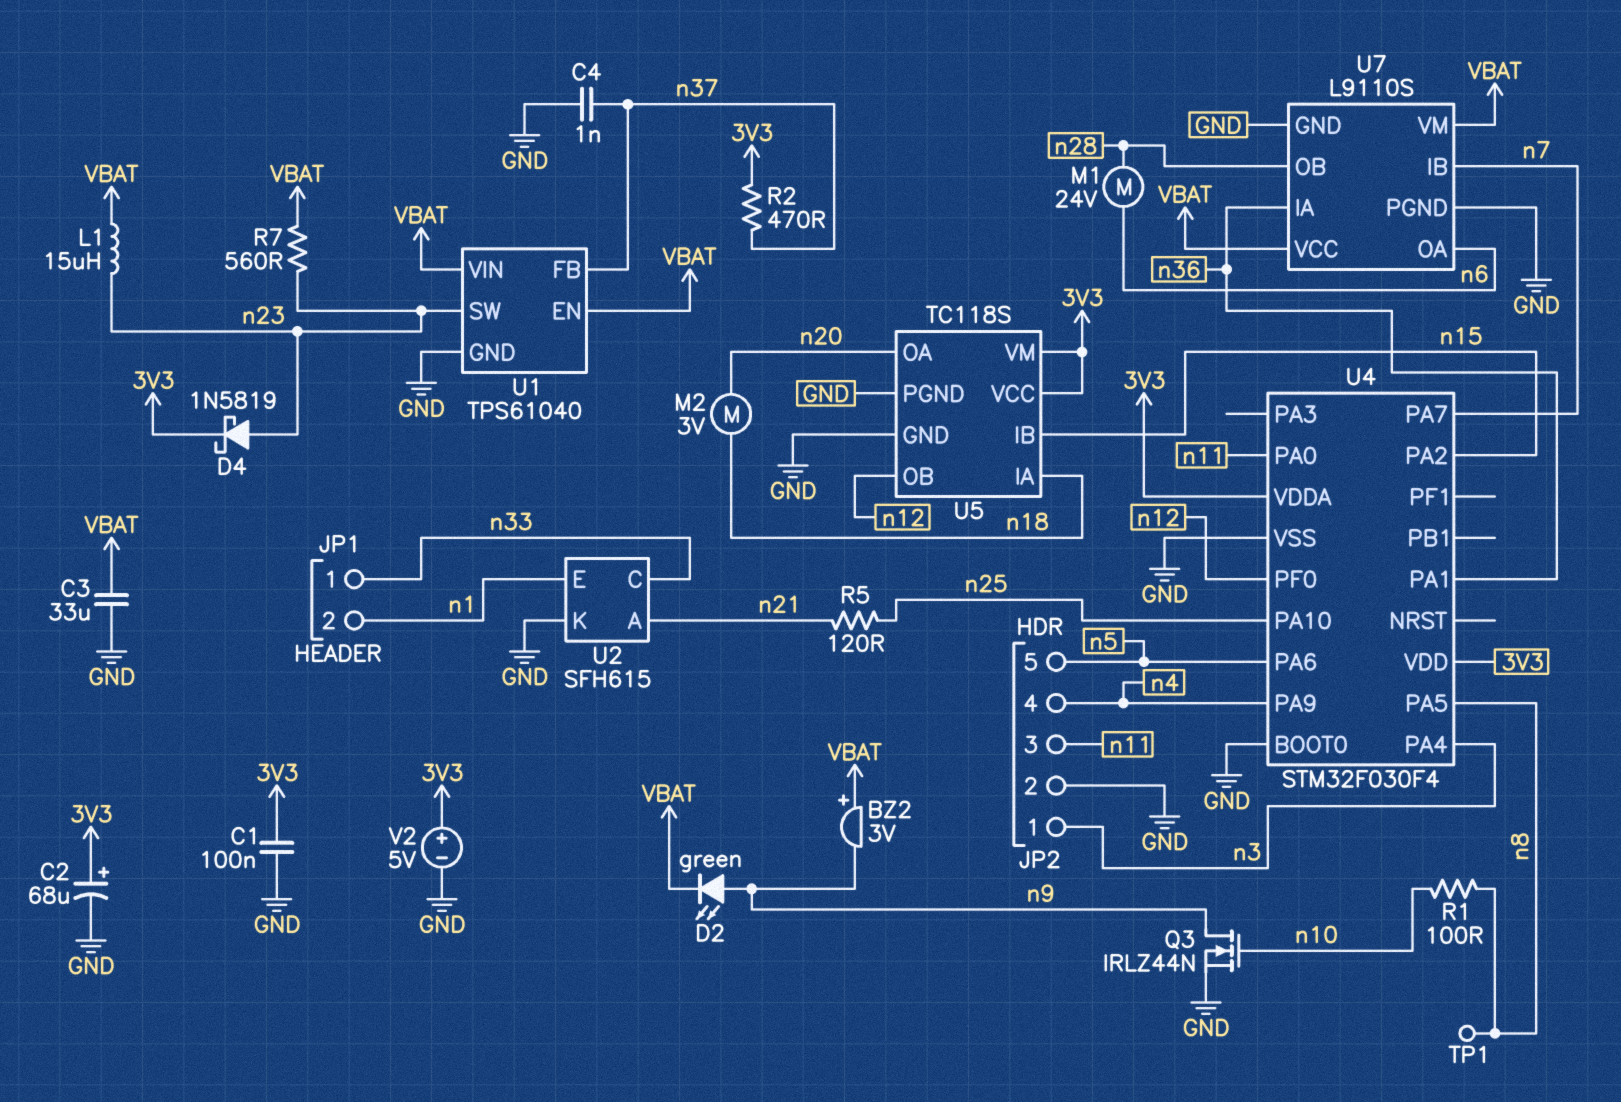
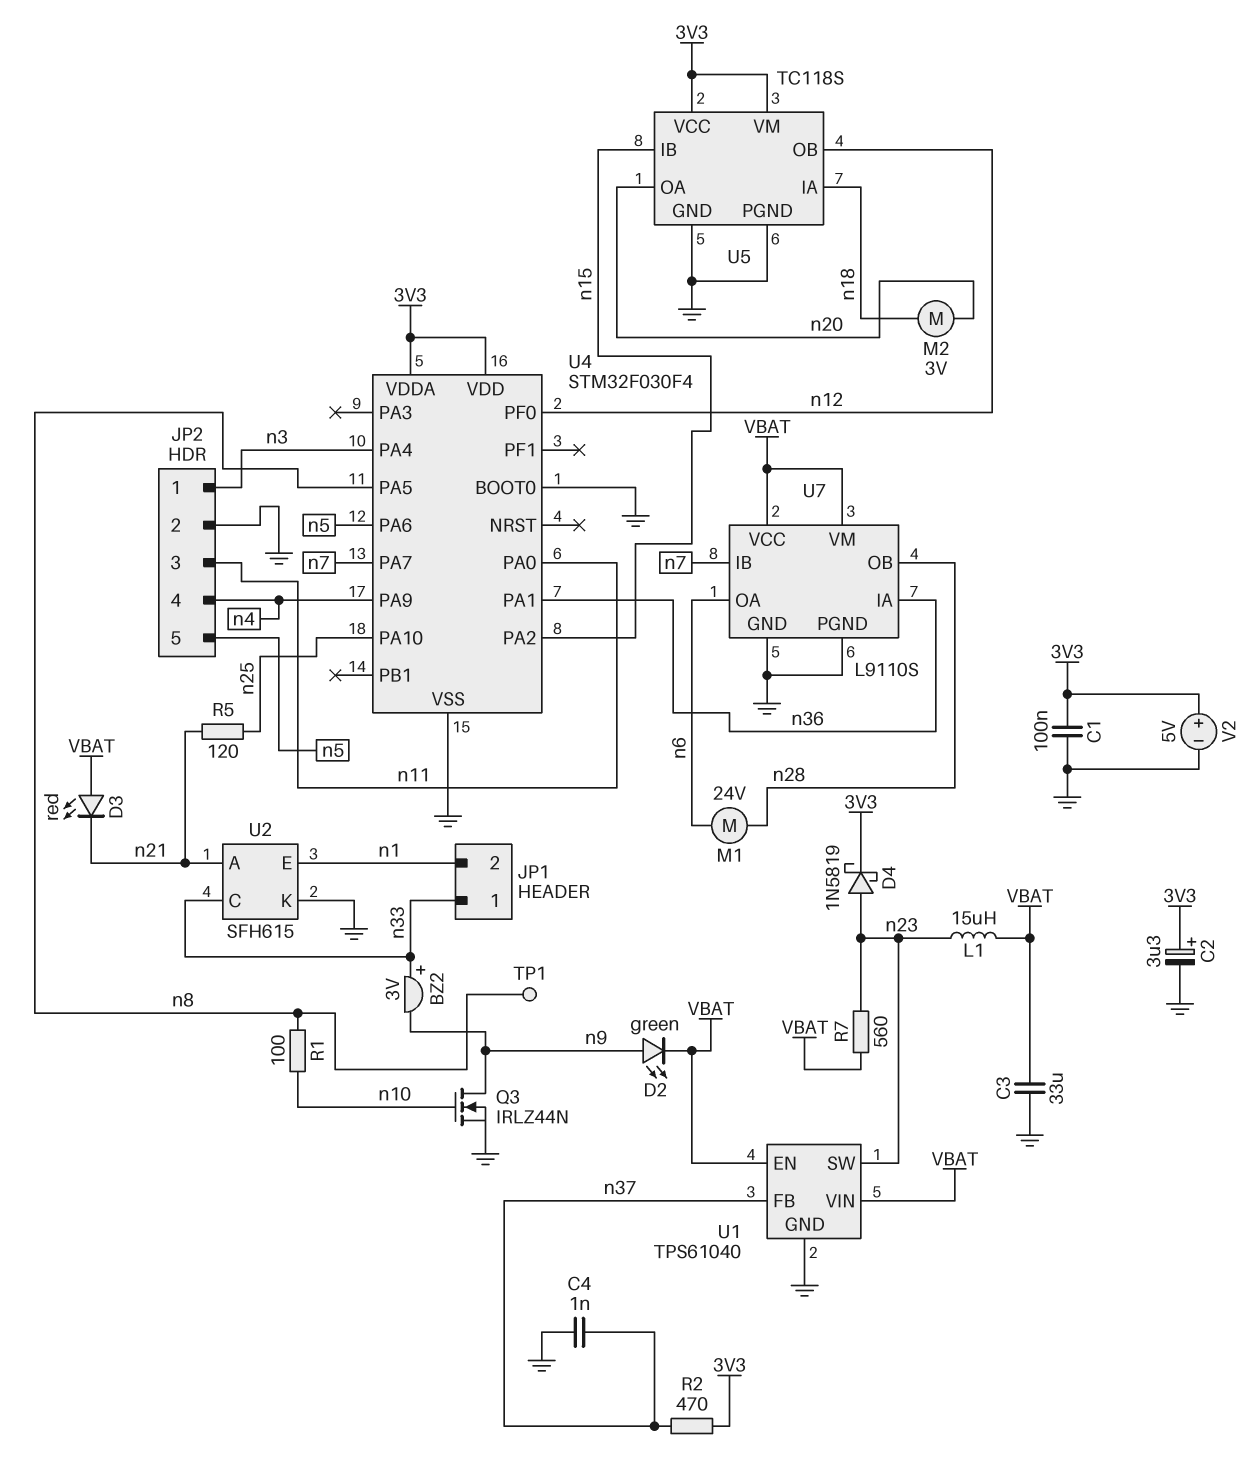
BZ2: buzzer 3V (plus VBAT, minus n9) -> buzzer 3V (plus n33, minus n9)
C2: 68uF (plus 3V3, minus GND) -> 3.3uF (plus 3V3, minus GND)
D3: none -> LED red (A VBAT, K n21)

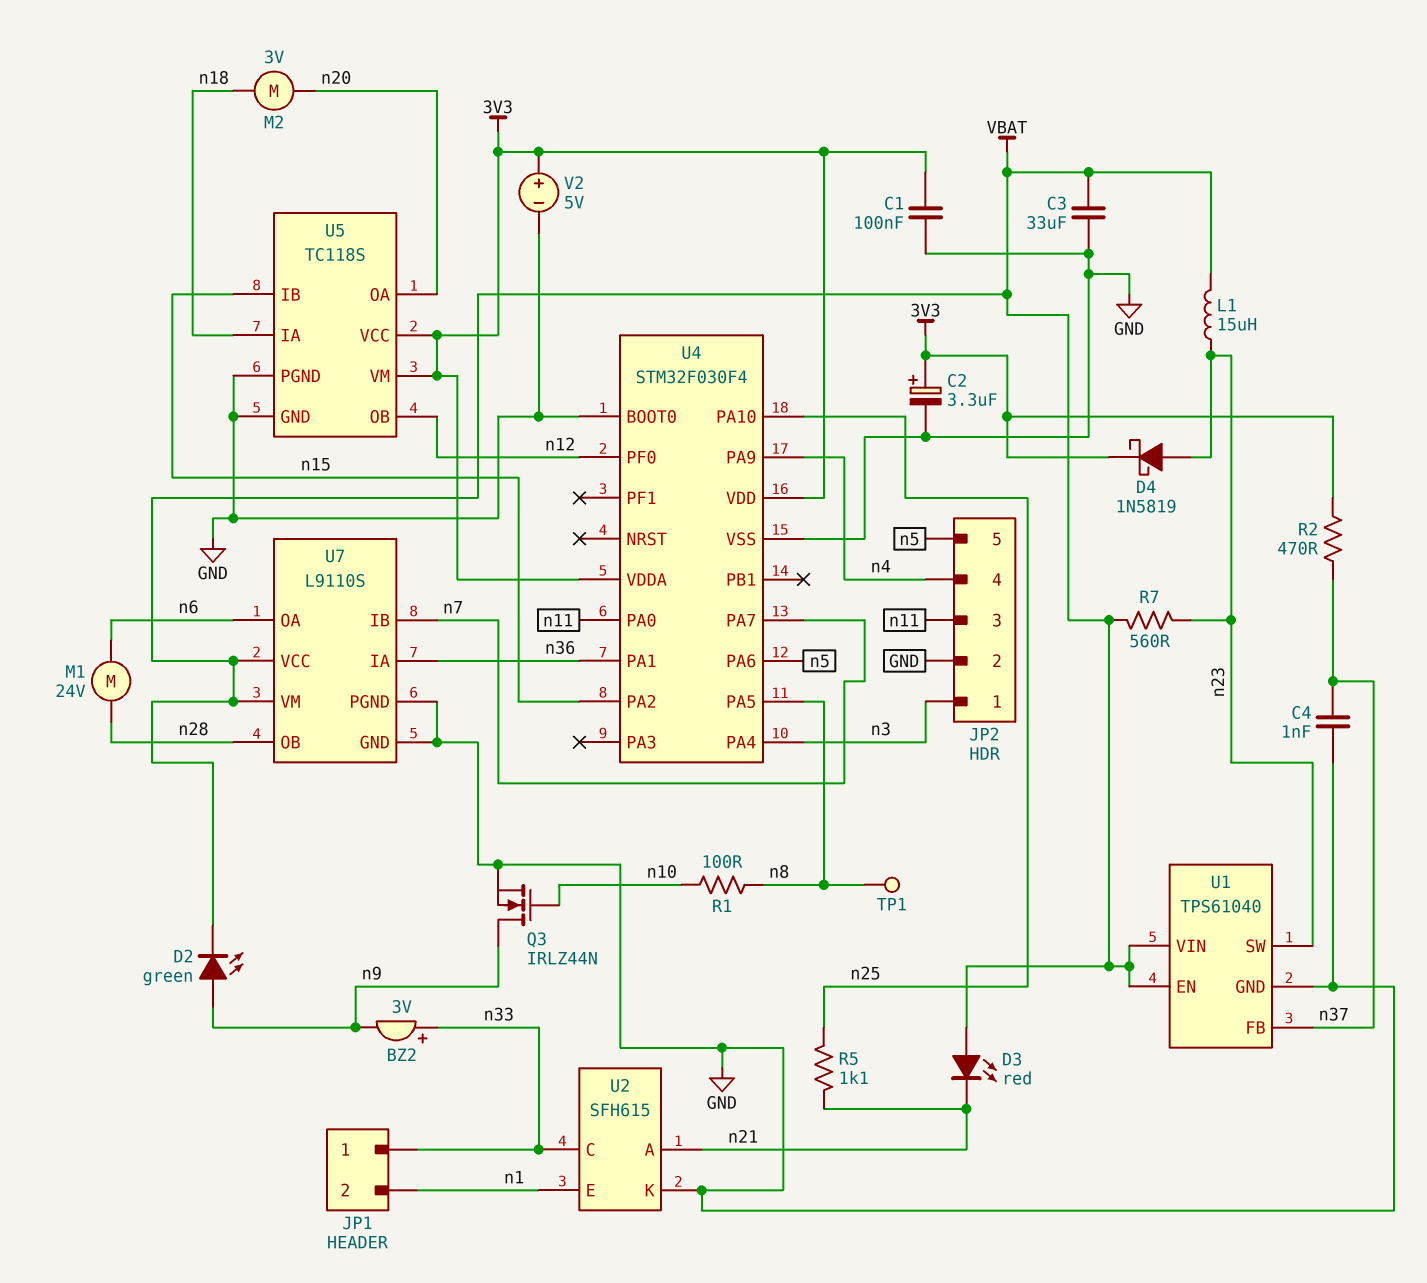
R5: 120 (n21, n25) -> 1.1k (n21, n25)

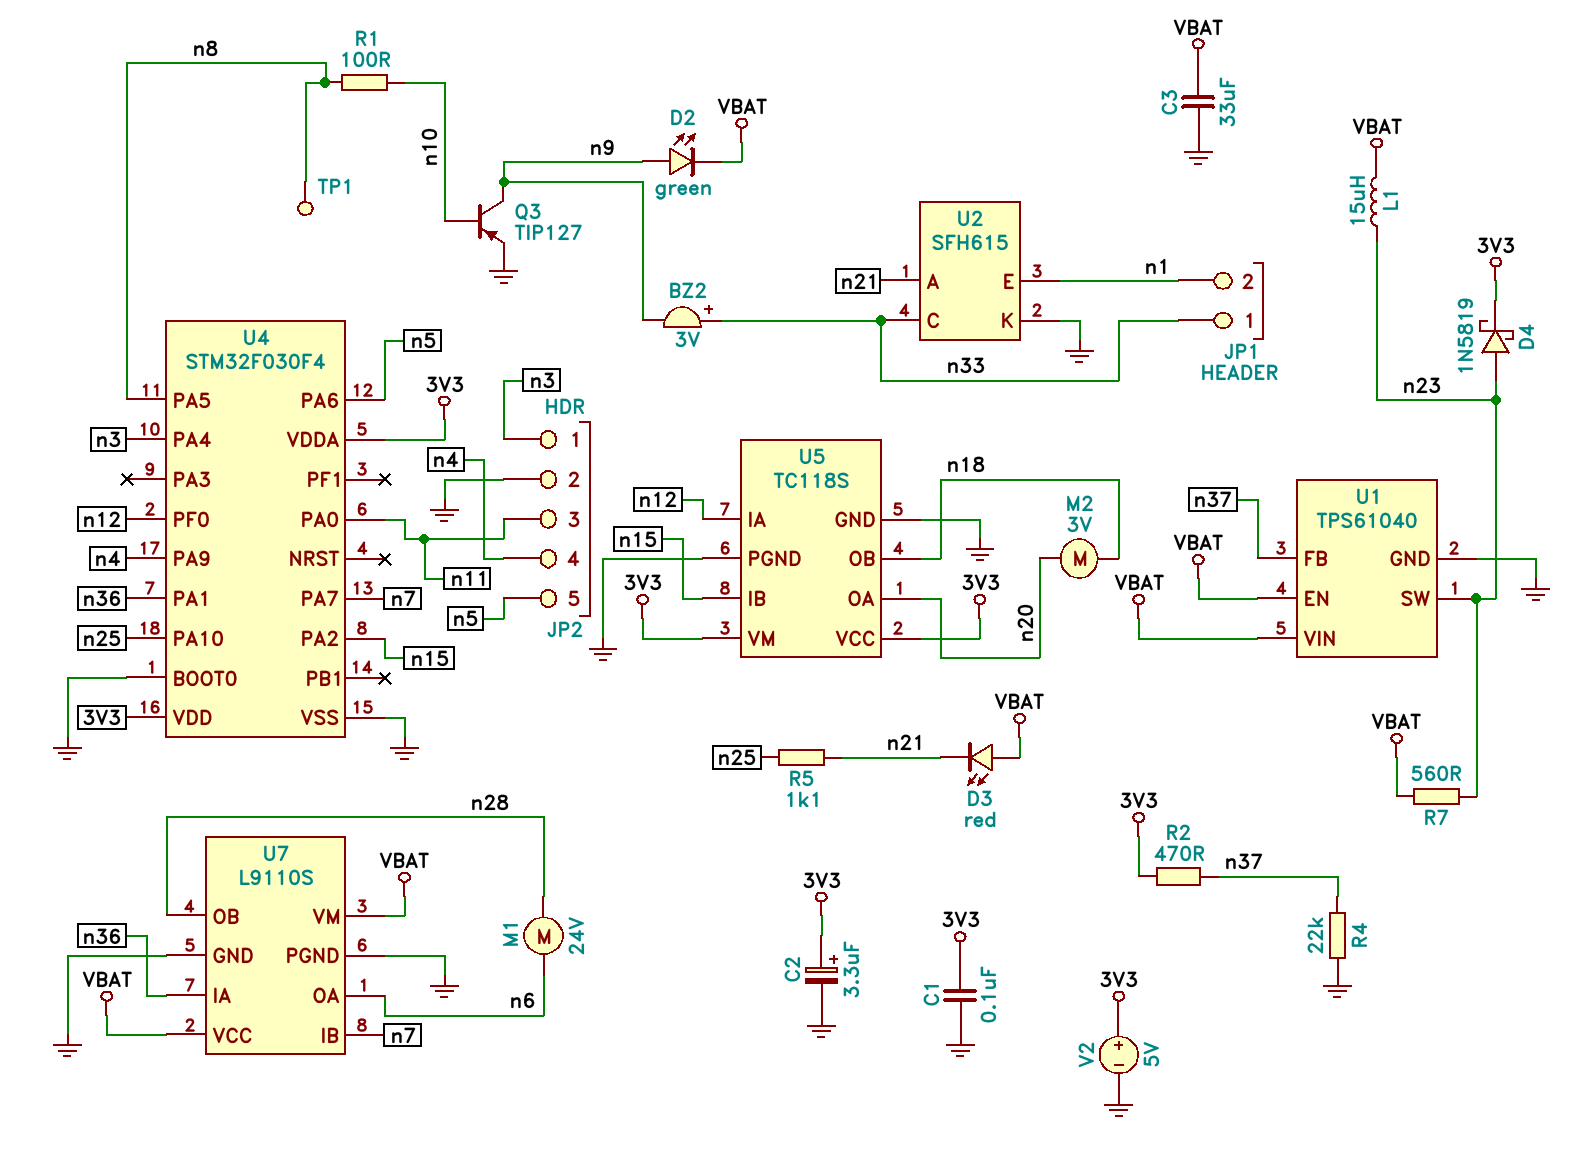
C4: 1nF (GND, n37) -> none
Q3: NMOS IRLZ44N (G n10, D n9, S GND) -> PNP TIP127 (B n10, C n9, E GND)
R4: none -> 22k (GND, n37)
U5 pin IA: n18 -> n12
U5 pin OB: n12 -> n18

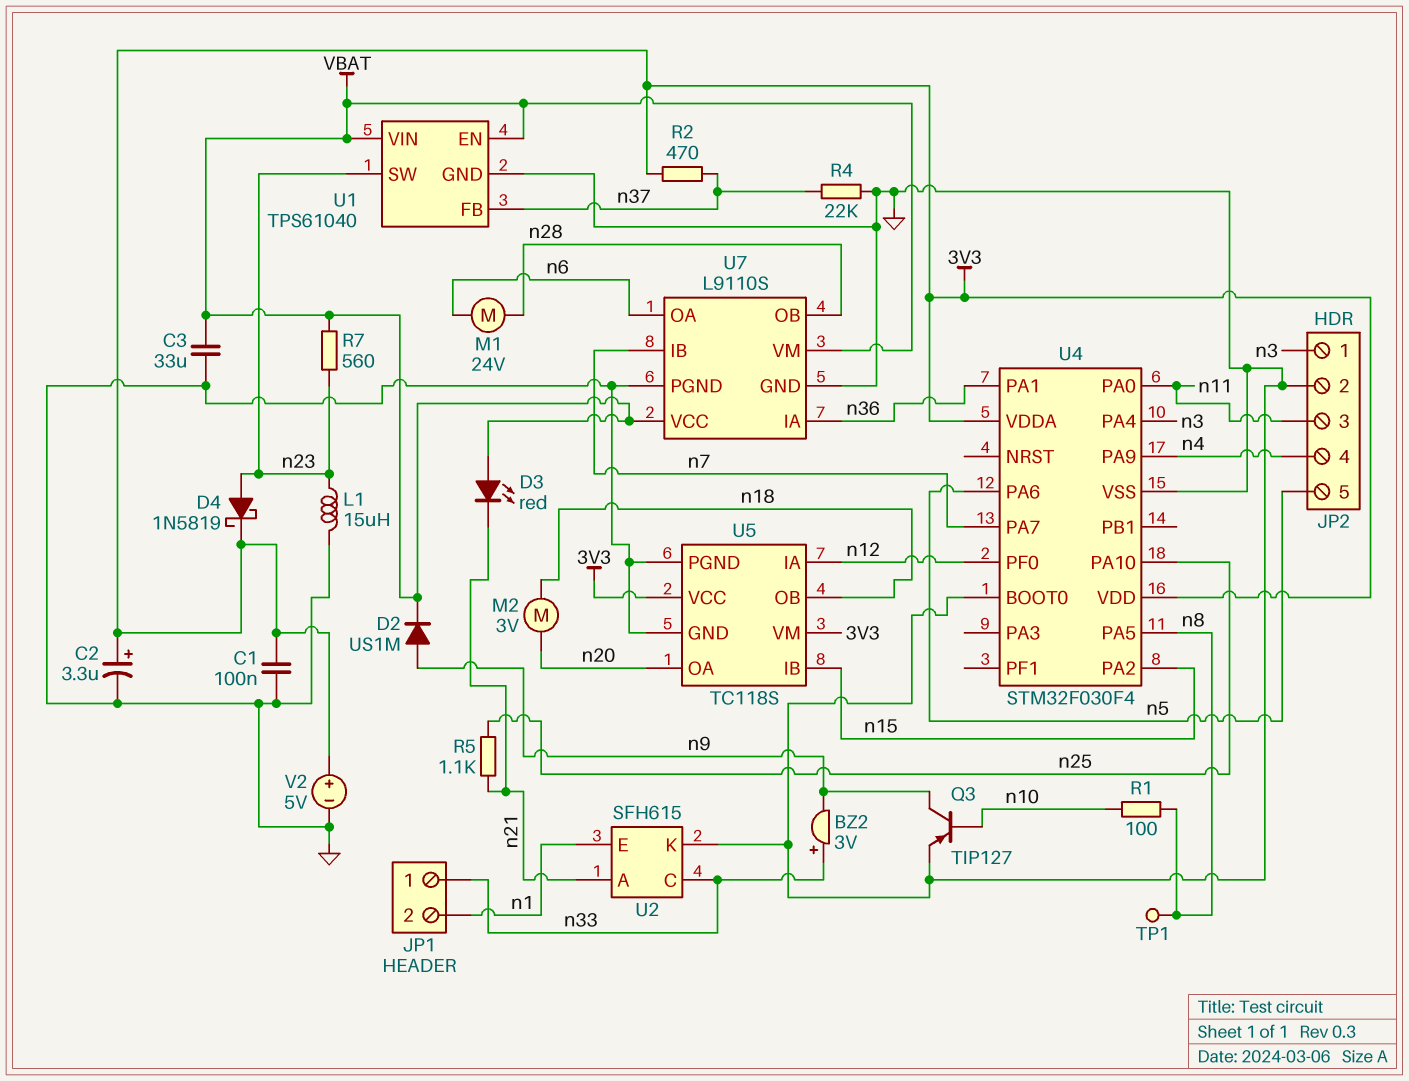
D2: LED green (A n9, K VBAT) -> diode US1M (A n9, K VBAT)
L1: 15uH (VBAT, n23) -> 15uH (GND, n23)

